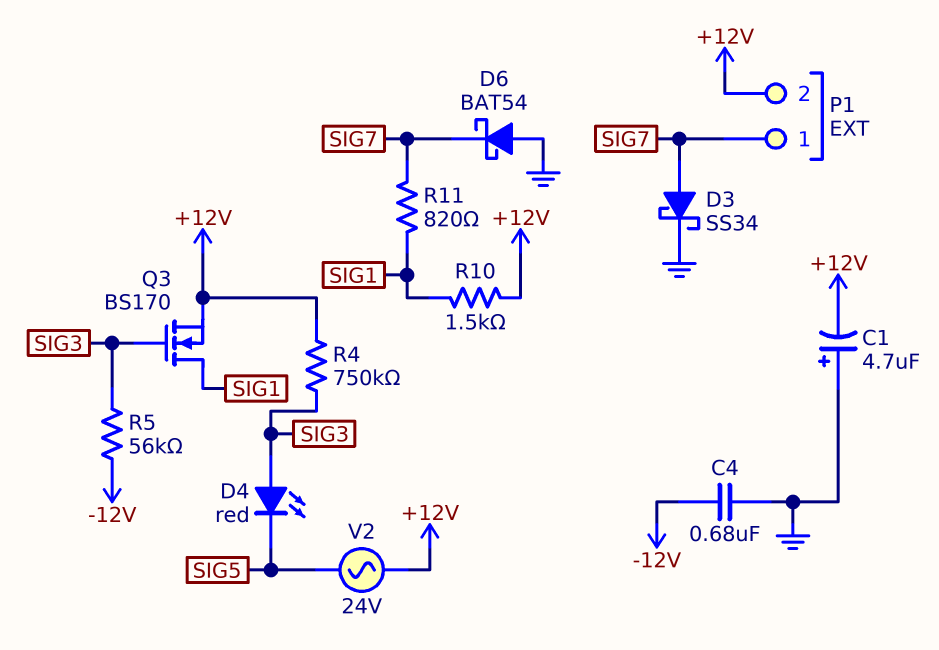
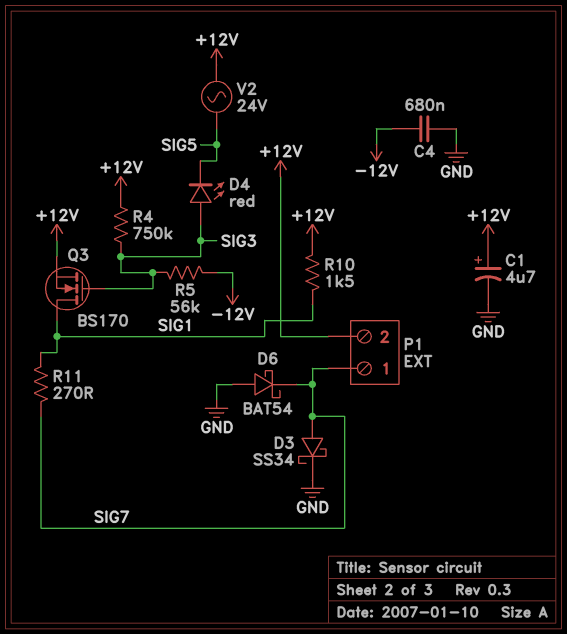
C1: 4.7uF (plus GND, minus +12V) -> 4.7uF (plus +12V, minus GND)
R11: 820 (SIG1, SIG7) -> 270 (SIG1, SIG7)

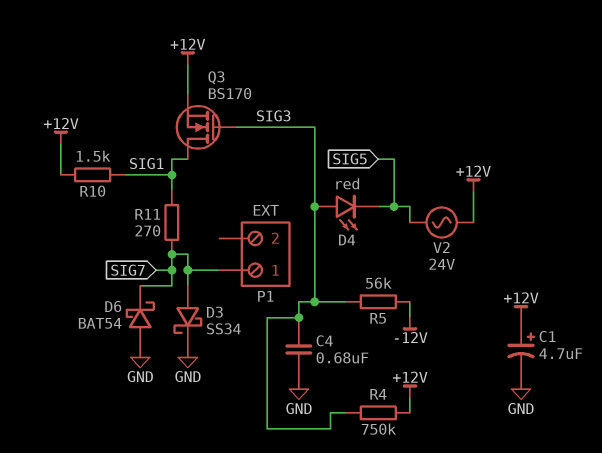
C4: 680nF (-12V, GND) -> 680nF (GND, SIG3)
P1 pin 2: +12V -> none

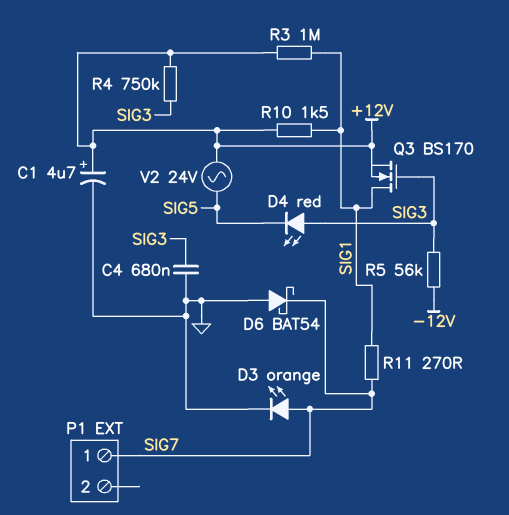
D3: schottky SS34 (A SIG7, K GND) -> LED orange (A SIG7, K GND)
R3: none -> 1M (+12V, SIG1)

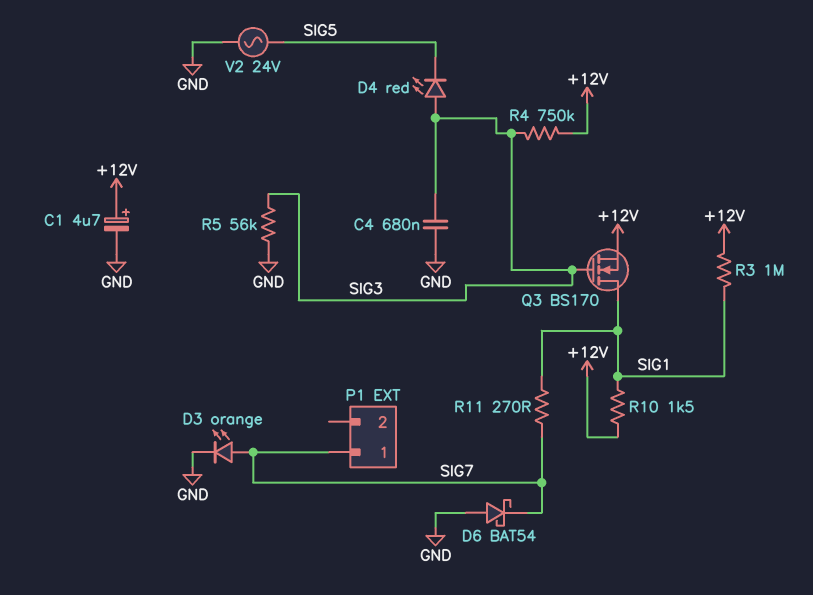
R5: 56k (-12V, SIG3) -> 56k (GND, SIG3)
V2: AC 24V (+12V, SIG5) -> AC 24V (GND, SIG5)

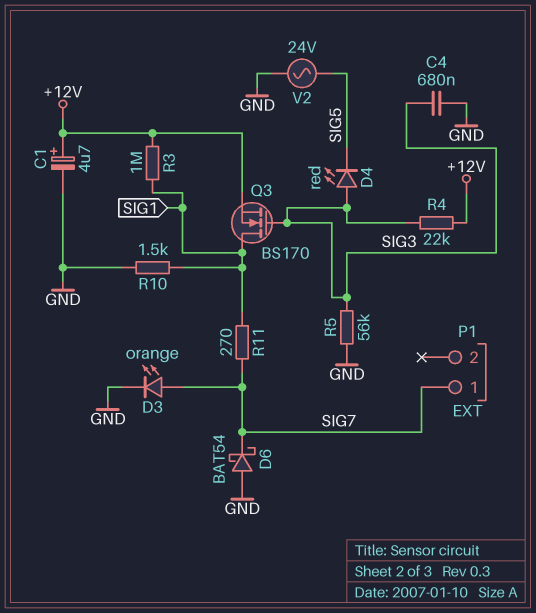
R4: 750k (+12V, SIG3) -> 22k (+12V, SIG3)
R10: 1.5k (+12V, SIG1) -> 1.5k (GND, SIG1)

